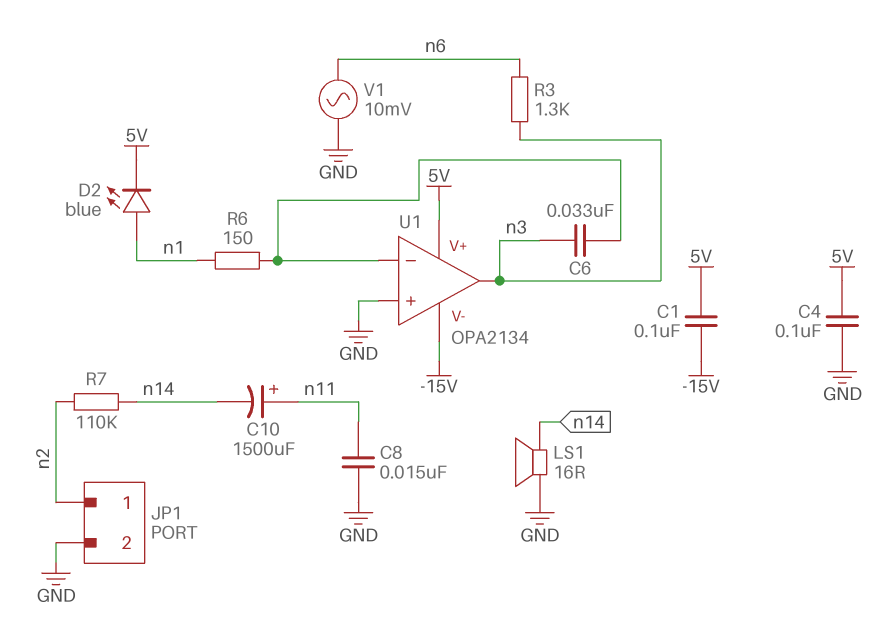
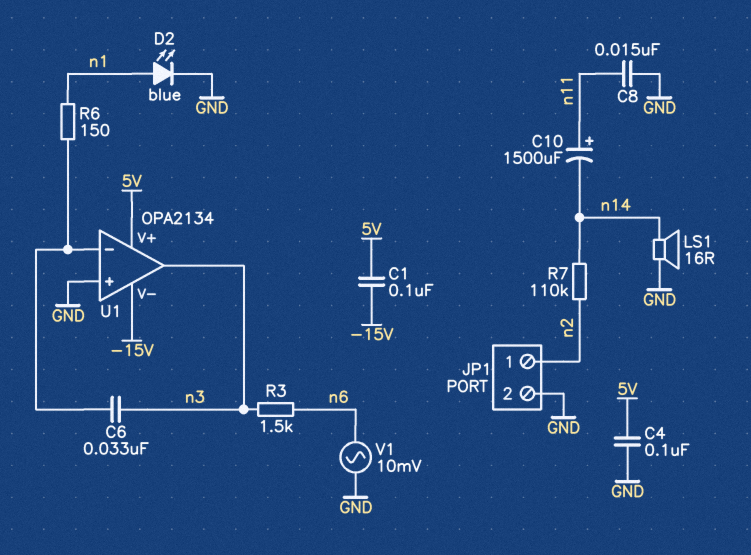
D2: LED blue (A n1, K 5V) -> LED blue (A n1, K GND)
R3: 1.3k (n3, n6) -> 1.5k (n3, n6)

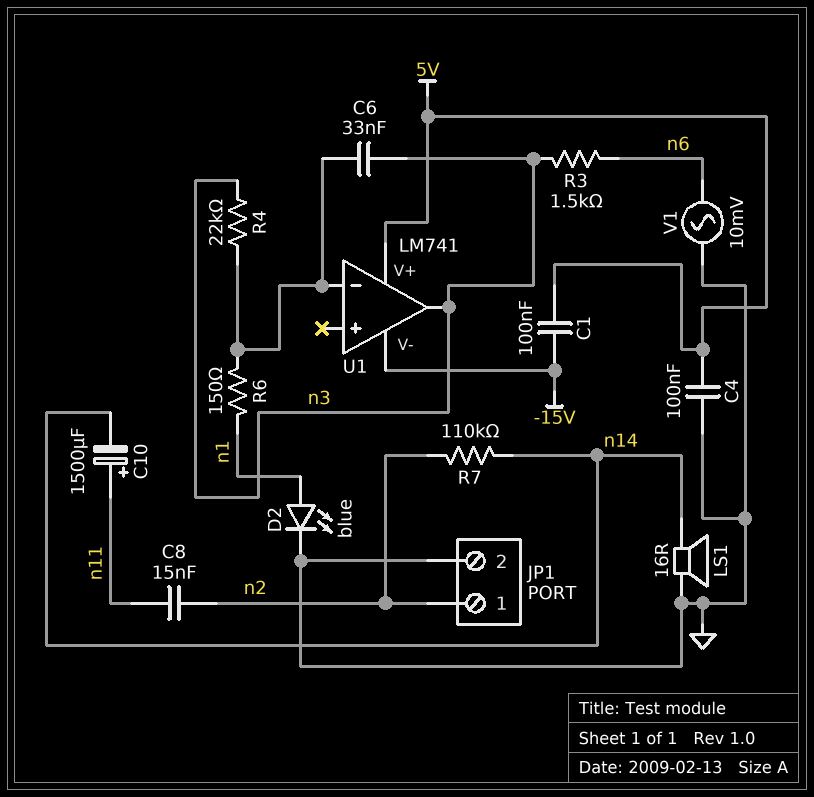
C8: 15nF (GND, n11) -> 15nF (n2, n11)
R4: none -> 22k (U1/in-, n3)
U1: OPA2134 -> LM741
U1 pin in+: GND -> none

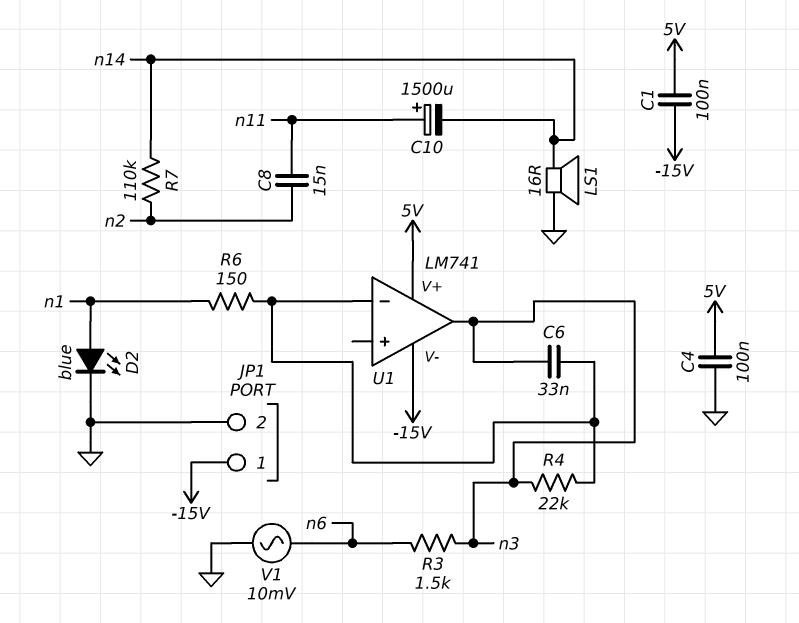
JP1 pin 1: n2 -> -15V

